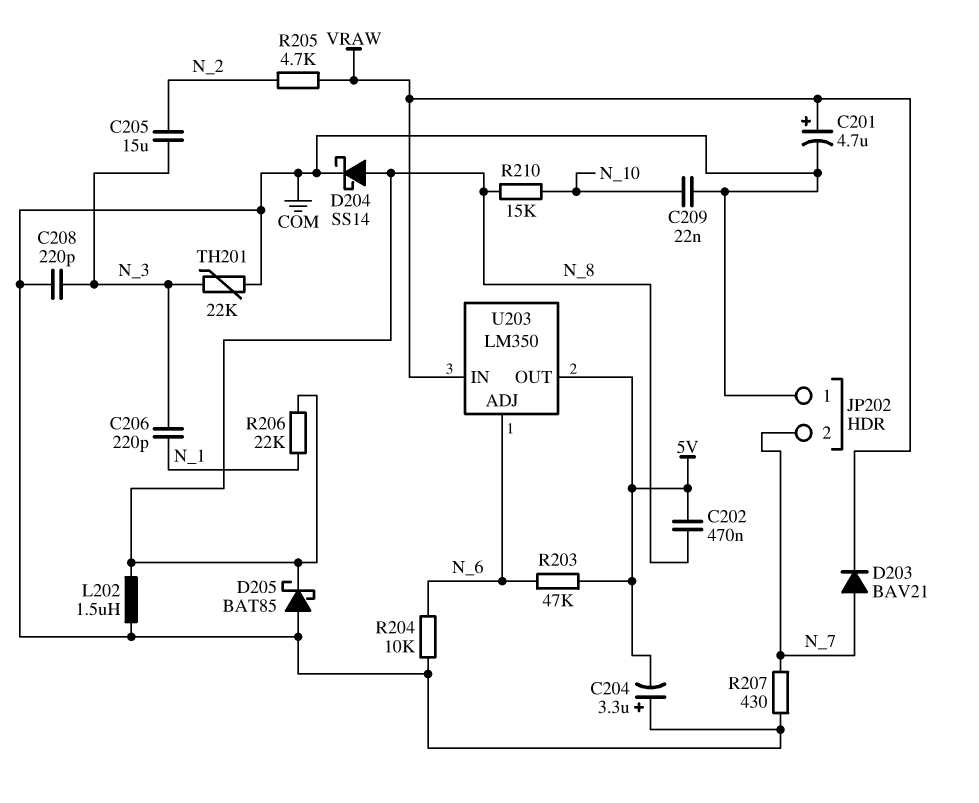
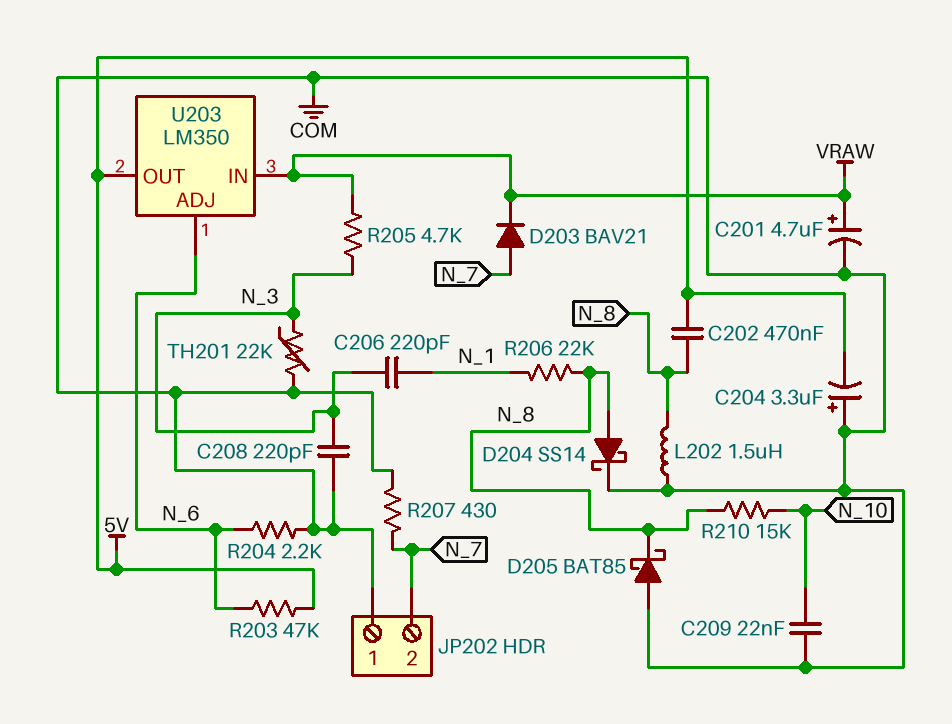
C205: 15uF (N_2, N_3) -> none
R204: 10k (COM, N_6) -> 2.2k (COM, N_6)
R205: 4.7k (N_2, VRAW) -> 4.7k (N_3, VRAW)

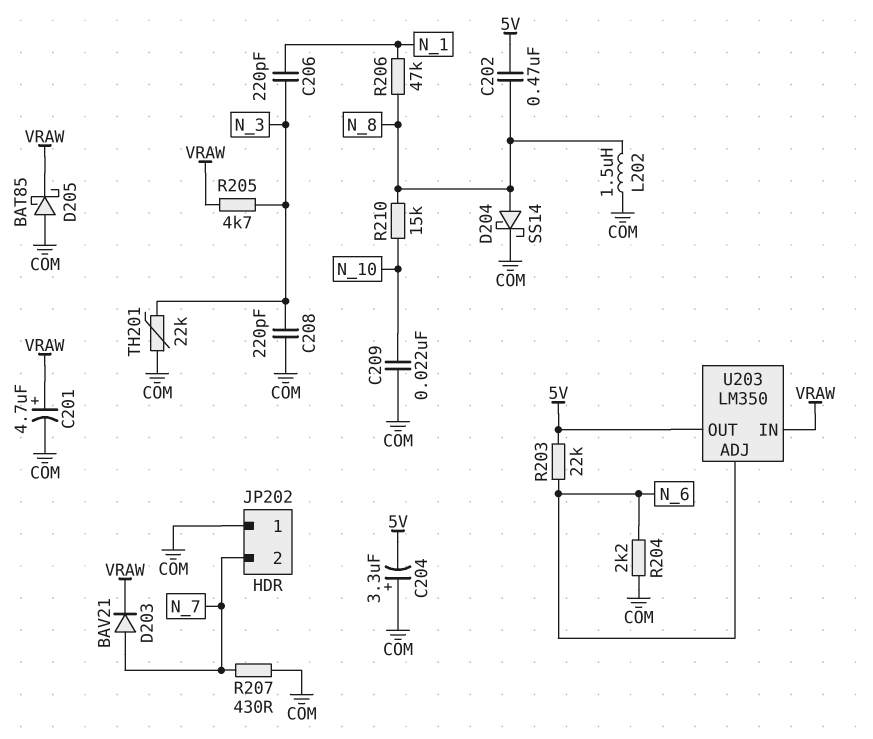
D205: schottky BAT85 (A COM, K N_8) -> schottky BAT85 (A COM, K VRAW)
R203: 47k (5V, N_6) -> 22k (5V, N_6)
R206: 22k (N_1, N_8) -> 47k (N_1, N_8)

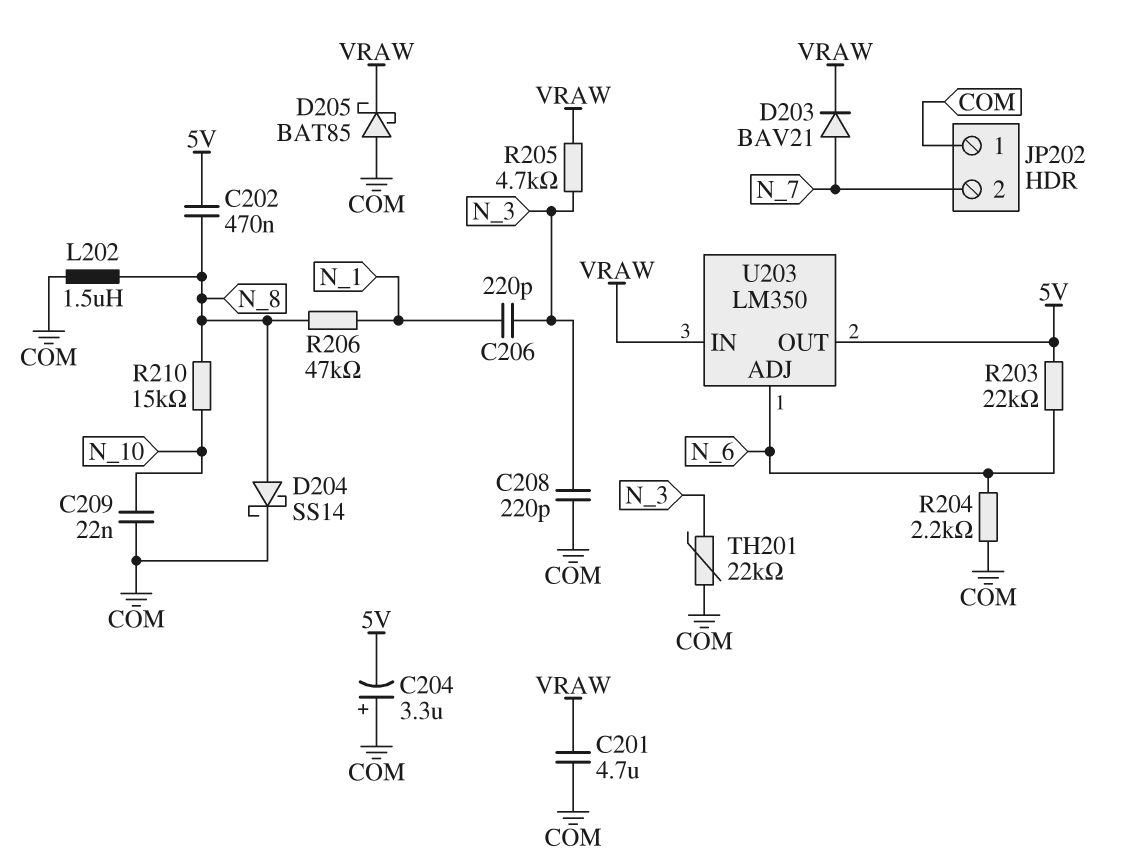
C201: 4.7uF (plus VRAW, minus COM) -> 4.7uF (COM, VRAW)
R207: 430 (COM, N_7) -> none

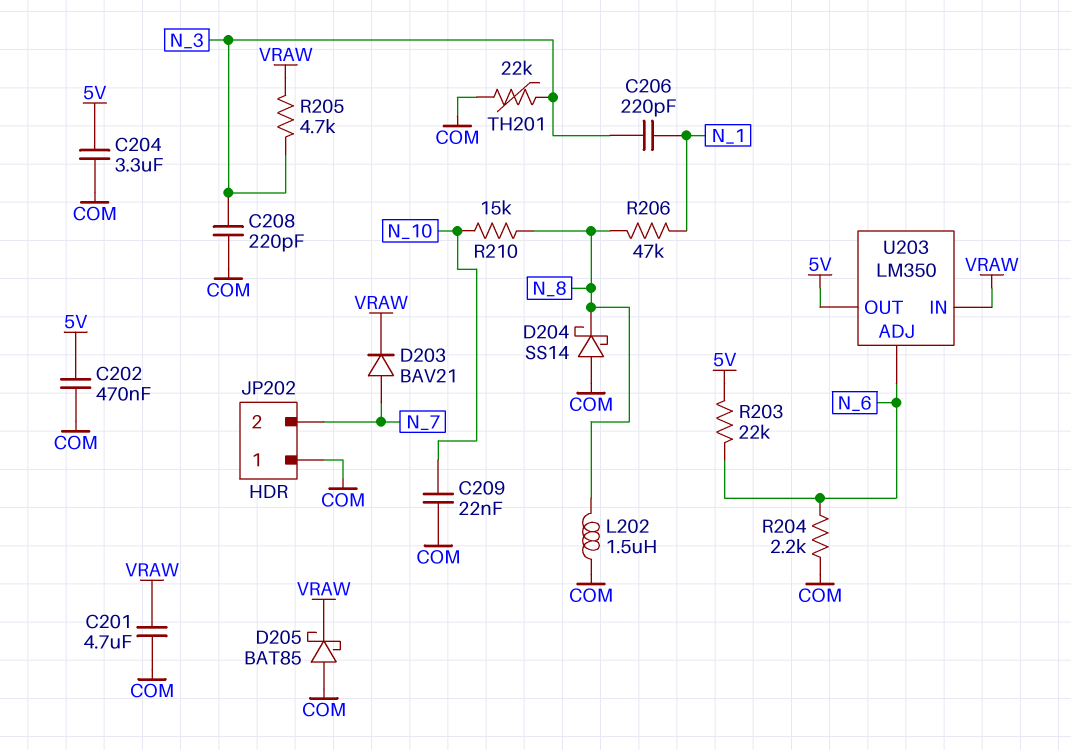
C202: 470nF (5V, N_8) -> 470nF (5V, COM)
C204: 3.3uF (plus COM, minus 5V) -> 3.3uF (5V, COM)
D204: schottky SS14 (A N_8, K COM) -> schottky SS14 (A COM, K N_8)

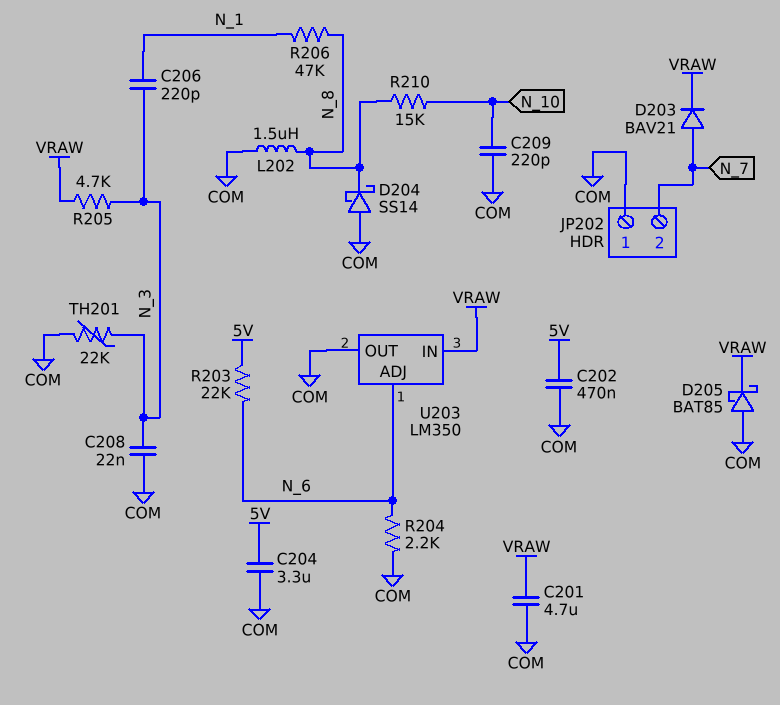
C208: 220pF (COM, N_3) -> 22nF (COM, N_3)
C209: 22nF (COM, N_10) -> 220pF (COM, N_10)
U203 pin OUT: 5V -> COM

